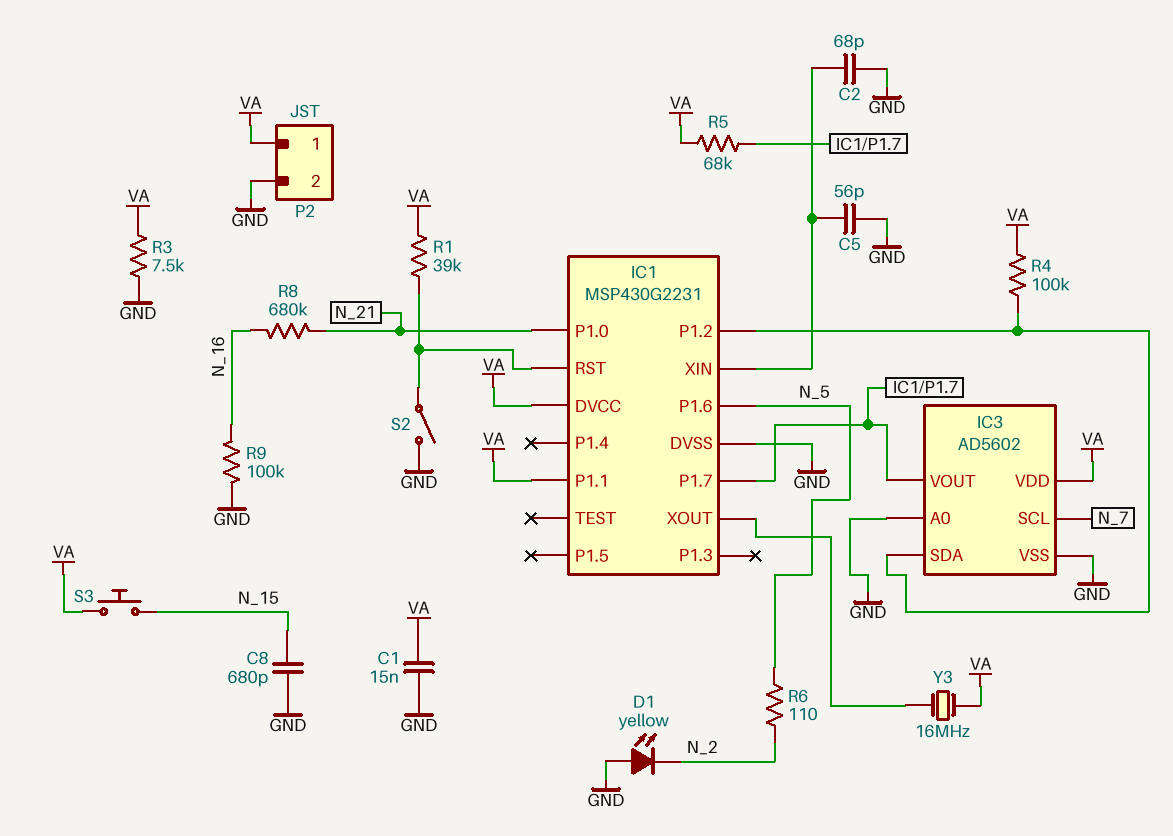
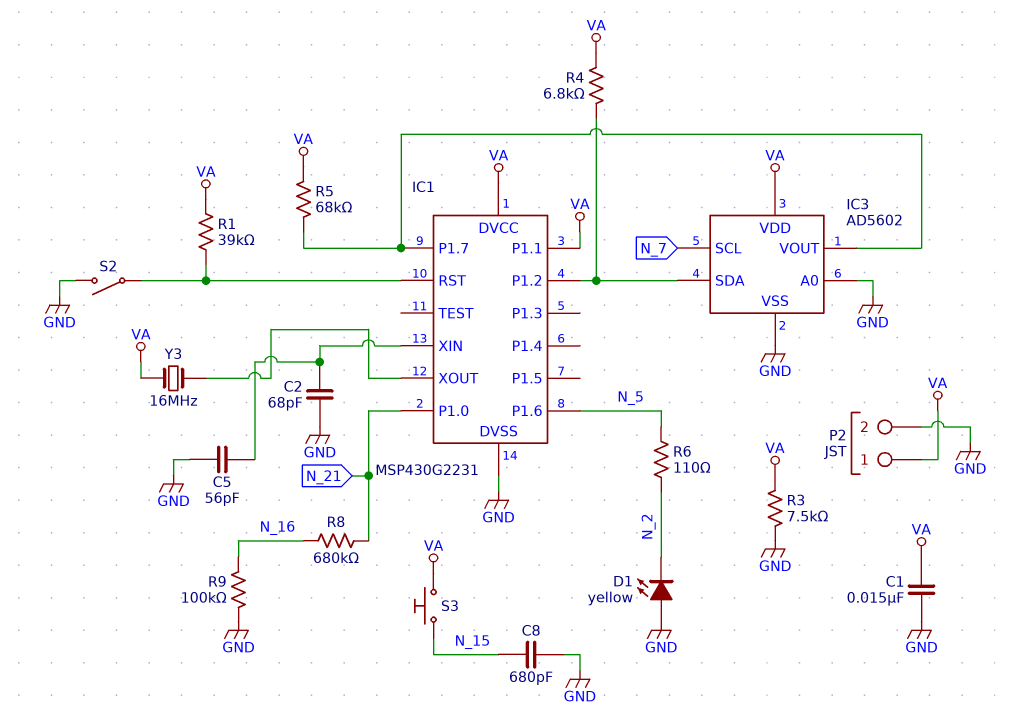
R4: 100k (IC1/P1.2, VA) -> 6.8k (IC1/P1.2, VA)

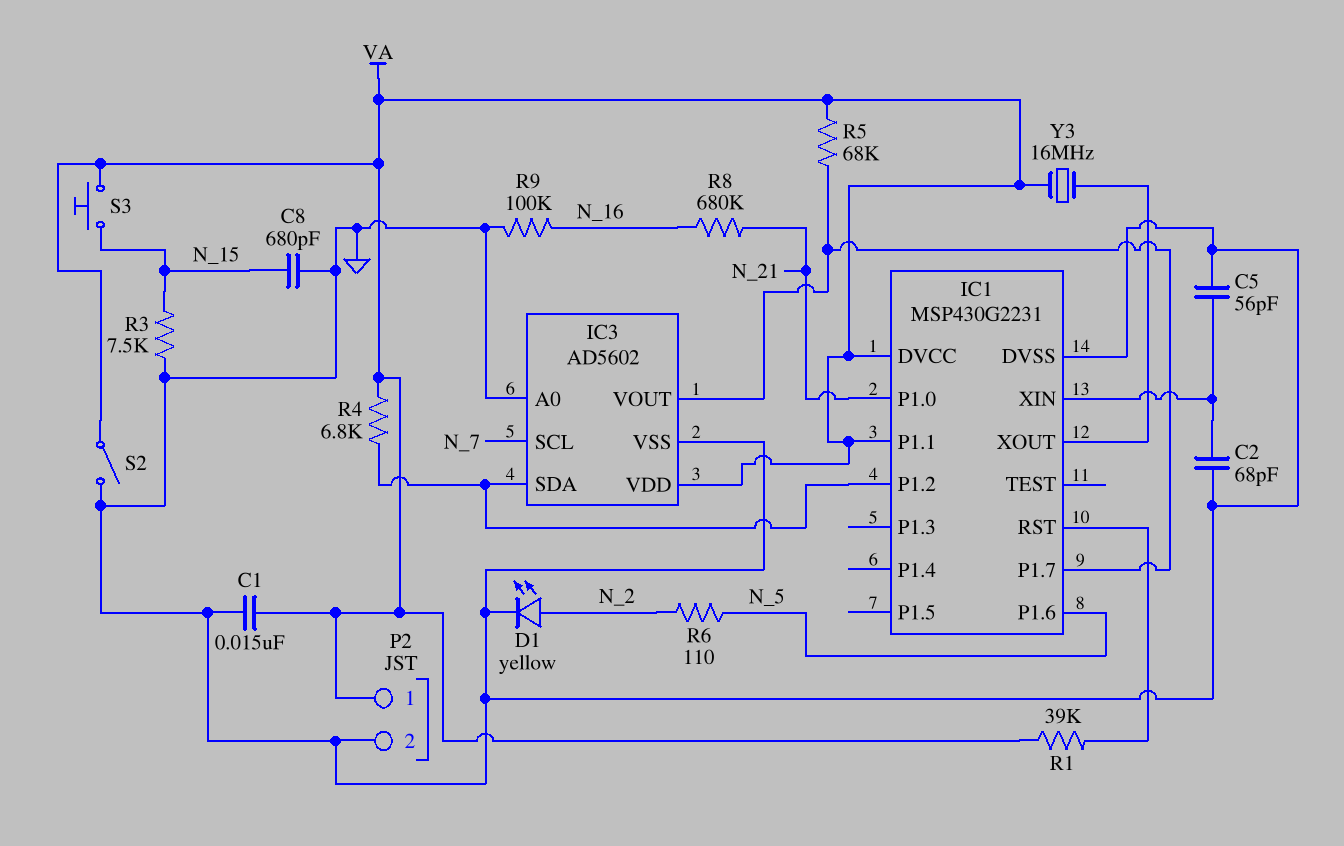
D1: LED yellow (A GND, K N_2) -> LED yellow (A N_2, K GND)
R3: 7.5k (GND, VA) -> 7.5k (GND, N_15)
S2: switch (GND, IC1/RST) -> switch (GND, VA)

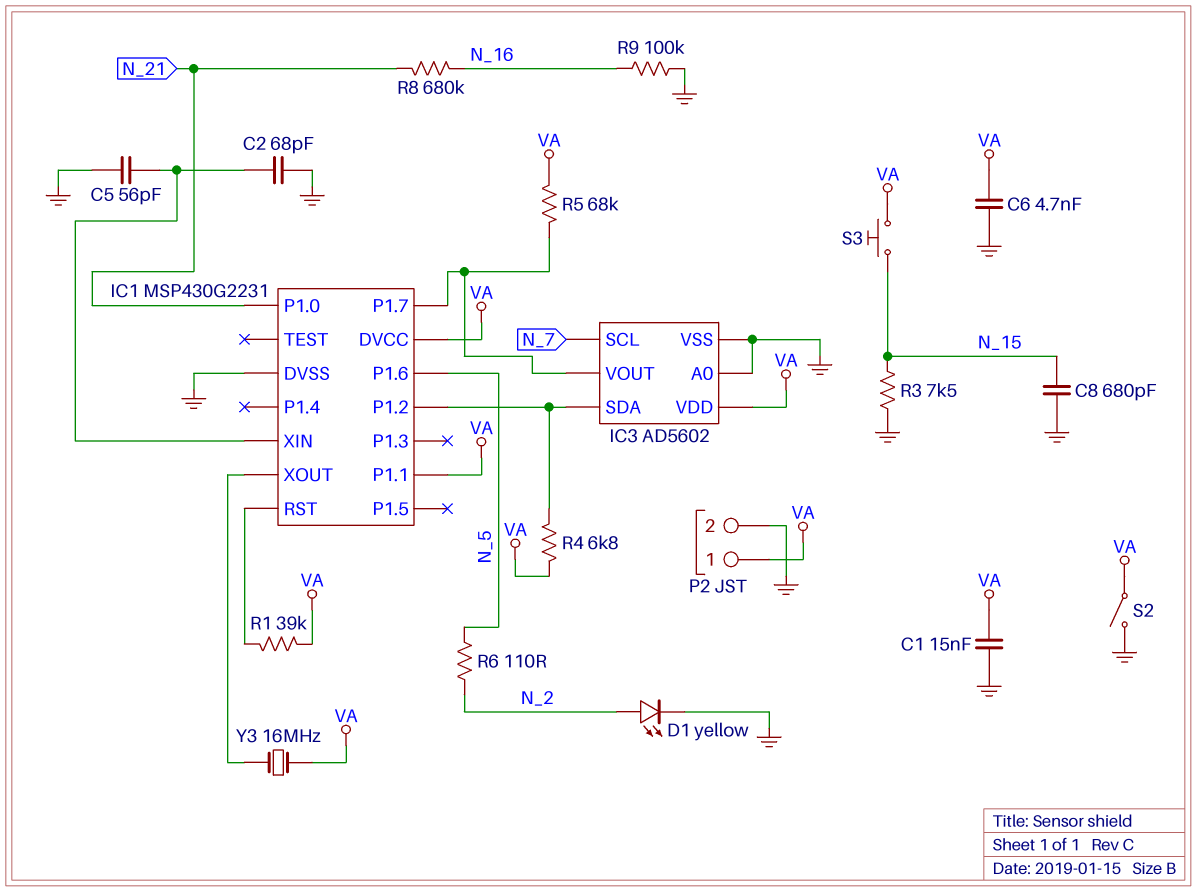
C6: none -> 4.7nF (GND, VA)

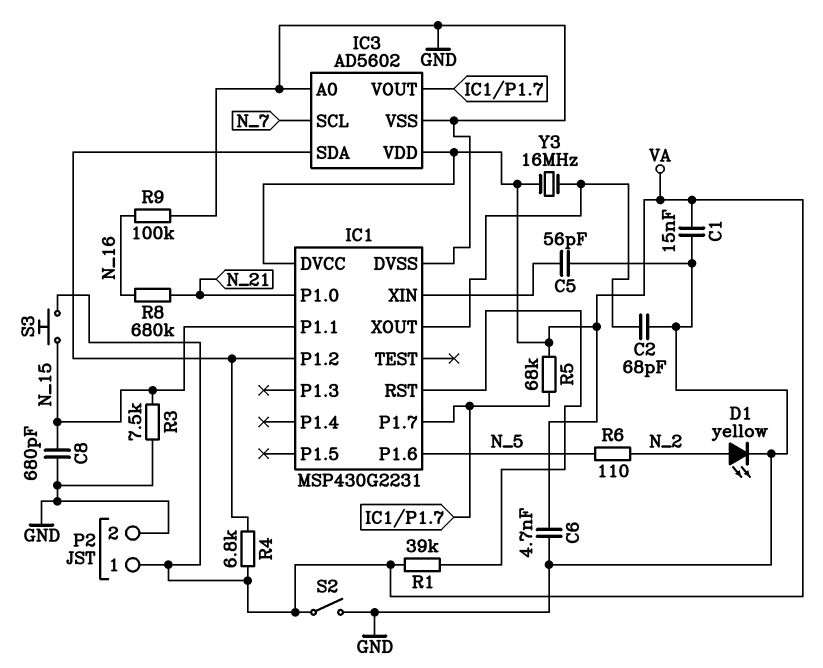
C2: 68pF (GND, IC1/XIN) -> 68pF (GND, IC1/XOUT)
IC1 pin P1.1: VA -> N_15

